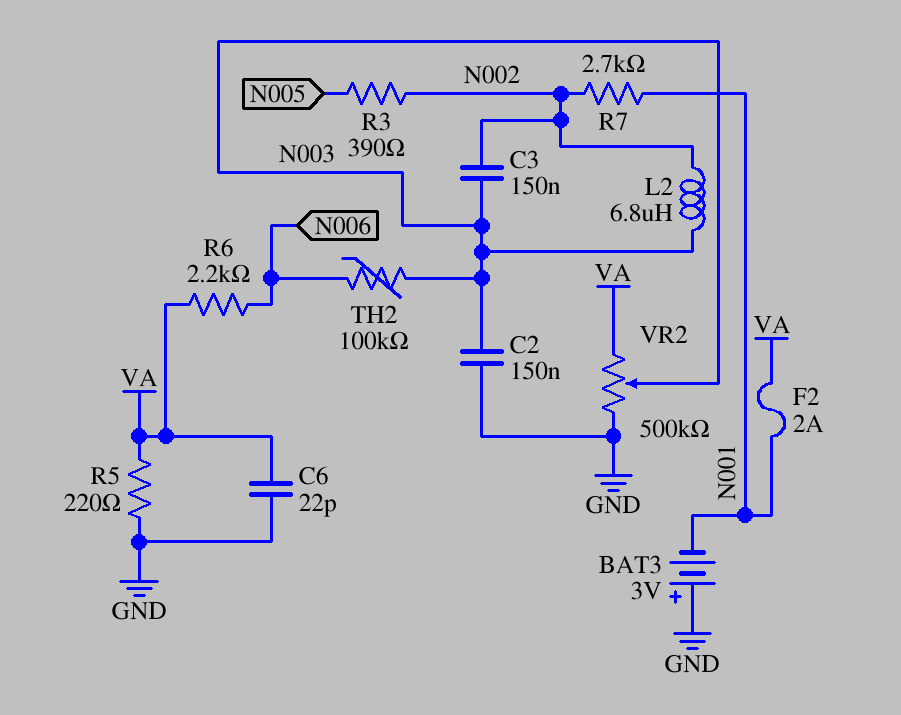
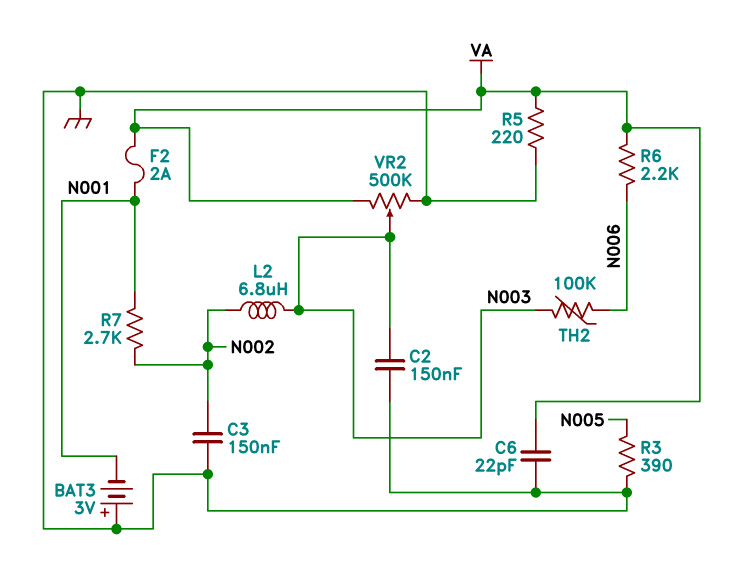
C3: 150nF (N002, N003) -> 150nF (GND, N002)
R3: 390 (N002, N005) -> 390 (GND, N005)

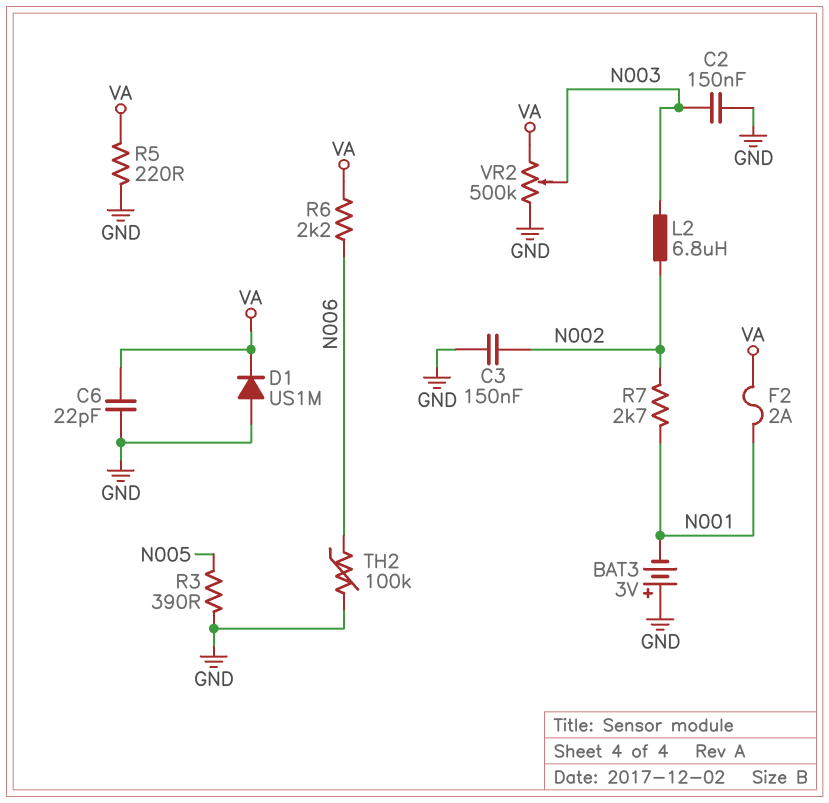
D1: none -> diode US1M (A GND, K VA)
TH2: 100k (N003, N006) -> 100k (GND, N006)

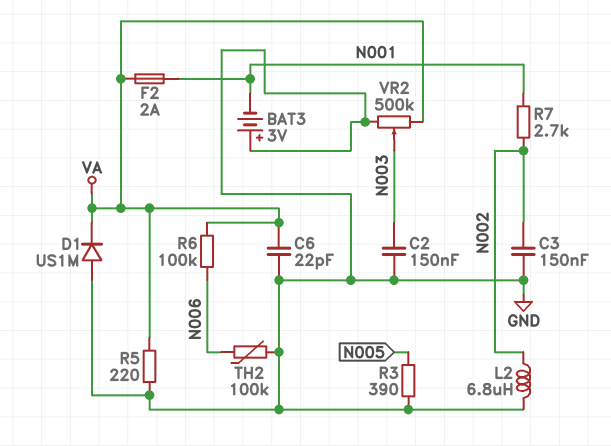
L2: 6.8uH (N002, N003) -> 6.8uH (GND, N002)
R6: 2.2k (N006, VA) -> 100k (N006, VA)

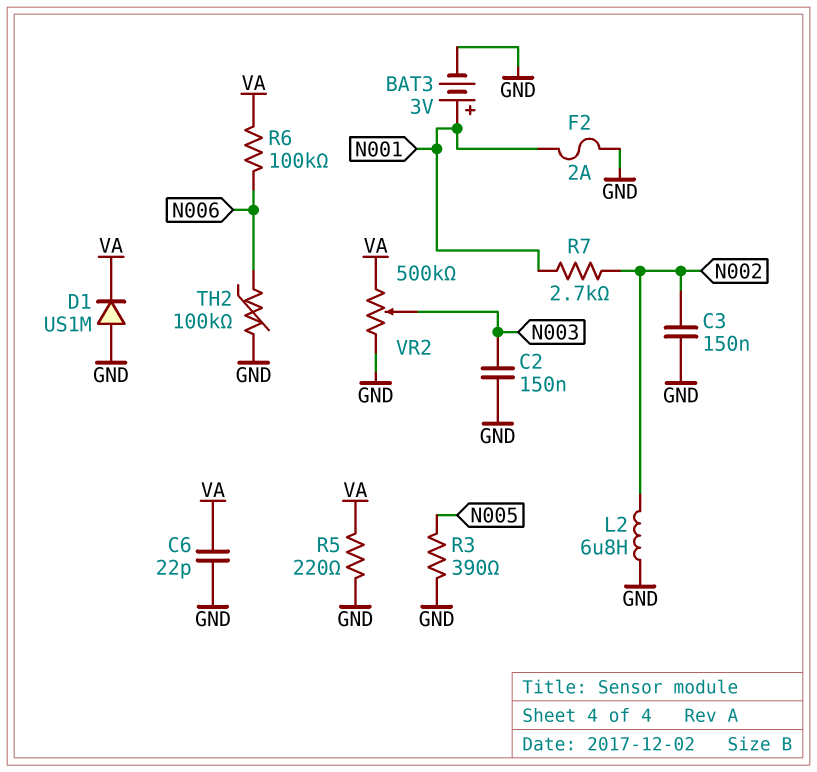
BAT3: 3V (plus GND, minus N001) -> 3V (plus N001, minus GND)
F2: 2A (N001, VA) -> 2A (GND, N001)

